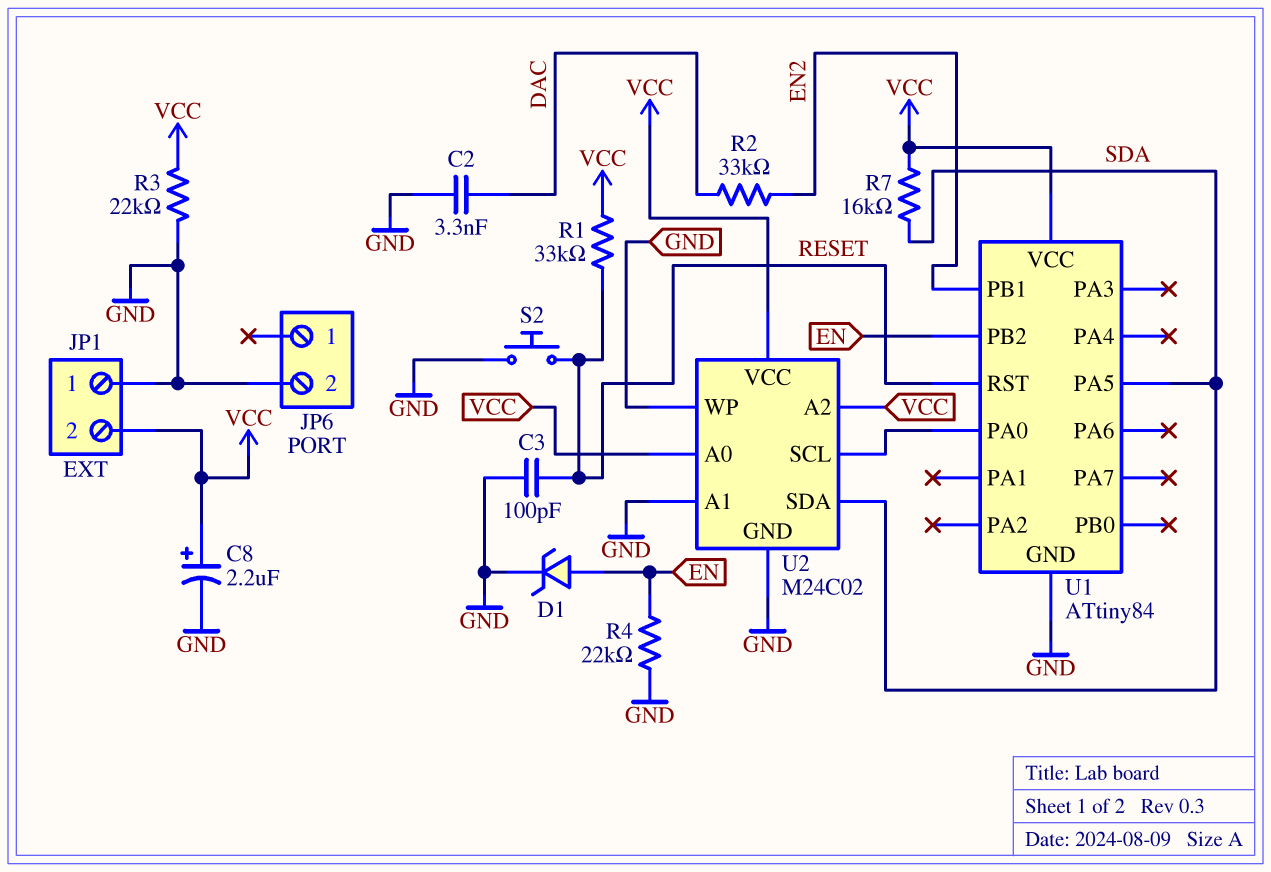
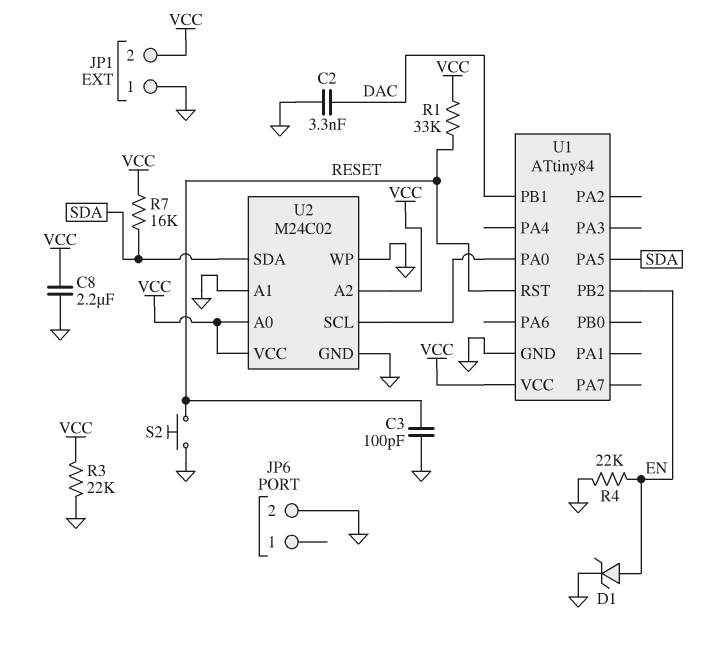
C8: 2.2uF (plus VCC, minus GND) -> 2.2uF (GND, VCC)
R2: 33k (DAC, EN2) -> none
U1 pin PB1: EN2 -> DAC

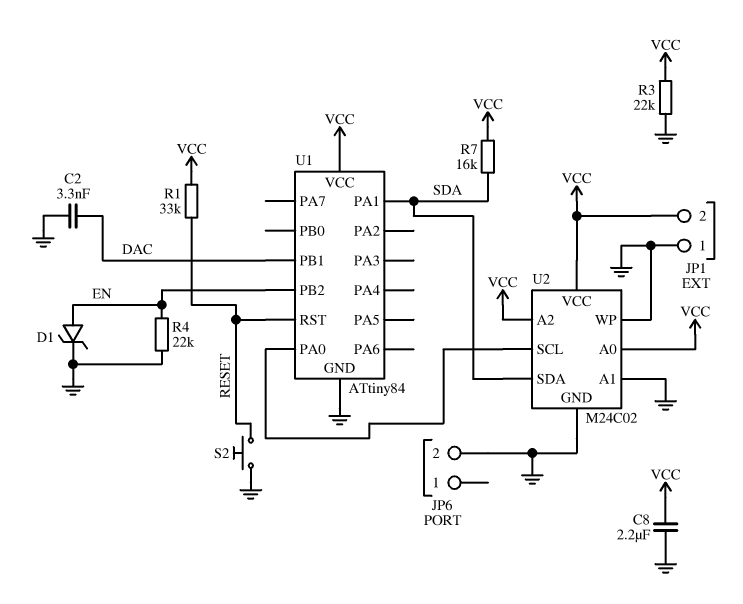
C3: 100pF (GND, RESET) -> none
U1 pin PA1: none -> SDA
U1 pin PA5: SDA -> none

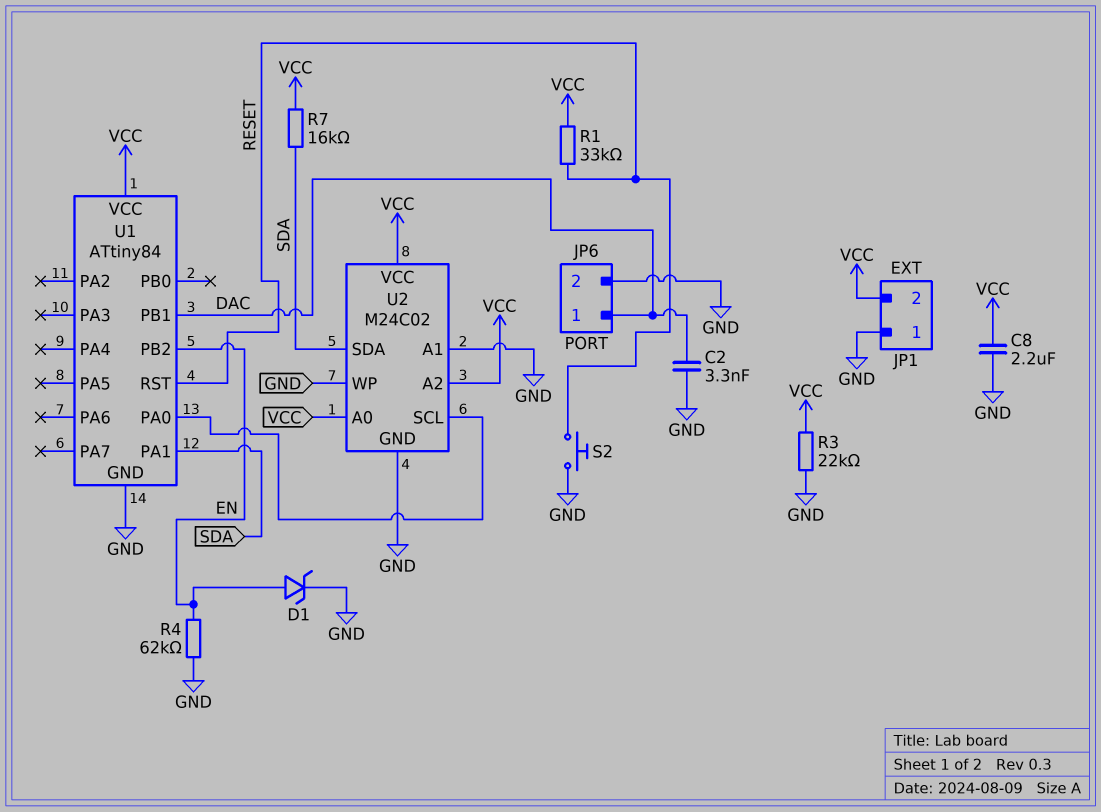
JP6 pin 1: none -> DAC
R4: 22k (EN, GND) -> 62k (EN, GND)

